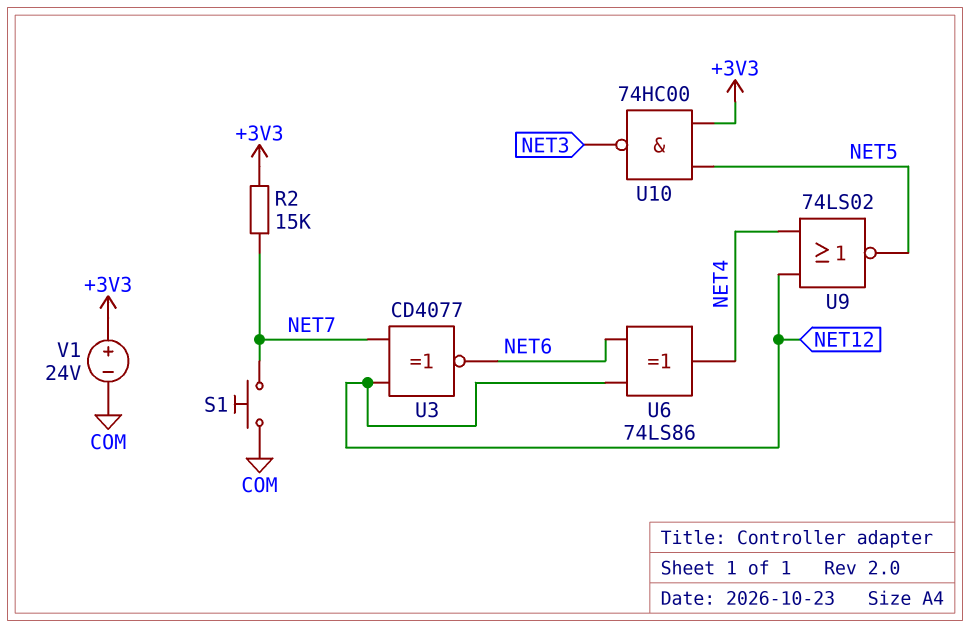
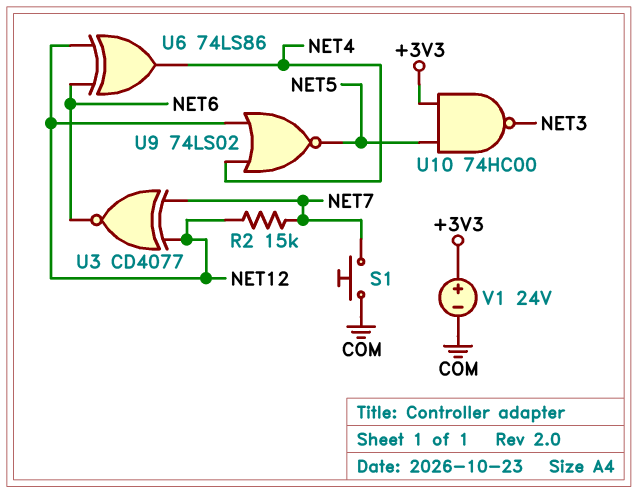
R2: 15k (+3V3, NET7) -> 15k (NET7, NET12)

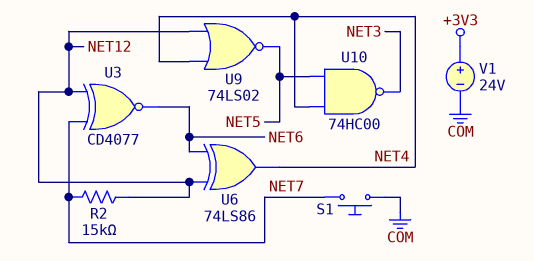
U10: NAND 74HC00 (in +3V3, in NET5, out NET3) -> NAND 74HC00 (in NET4, in NET5, out NET3)

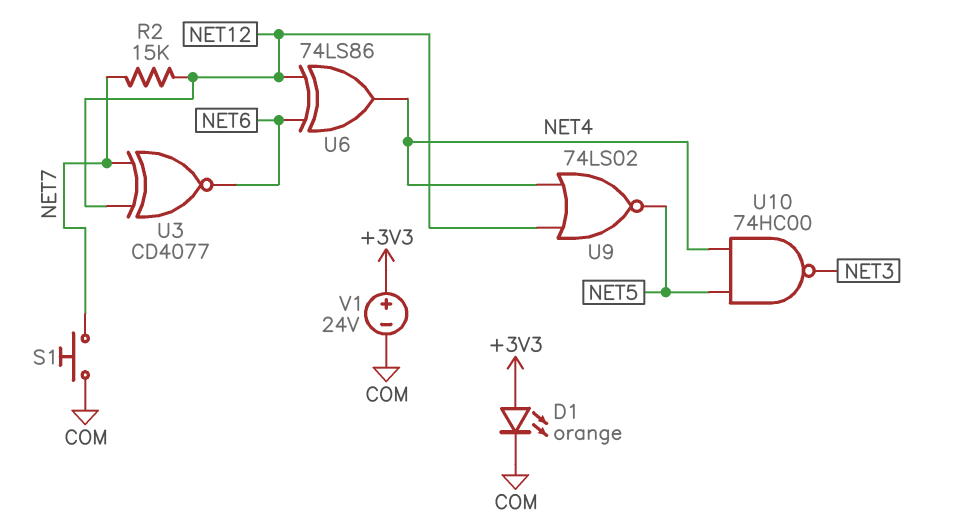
D1: none -> LED orange (A +3V3, K COM)

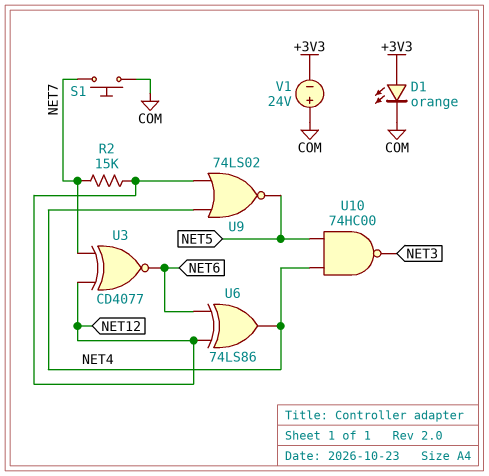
V1: 24V (plus +3V3, minus COM) -> 24V (plus COM, minus +3V3)

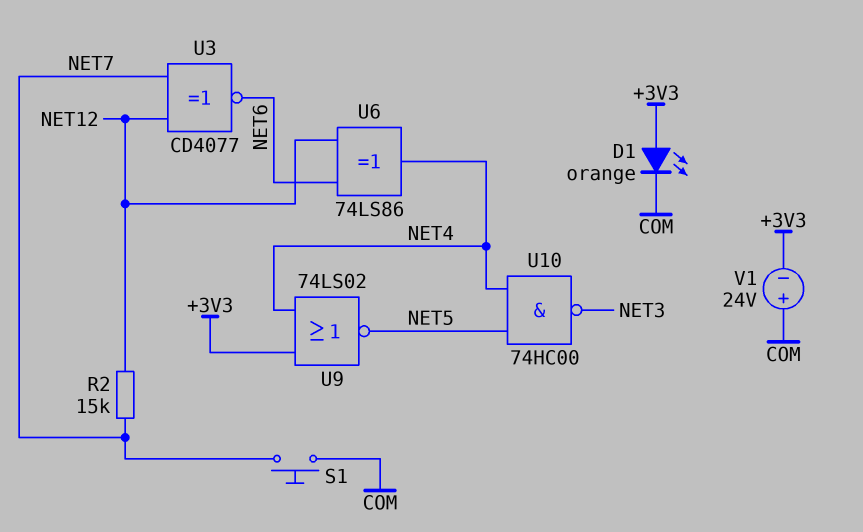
U9: NOR 74LS02 (in NET4, in NET12, out NET5) -> NOR 74LS02 (in +3V3, in NET4, out NET5)

